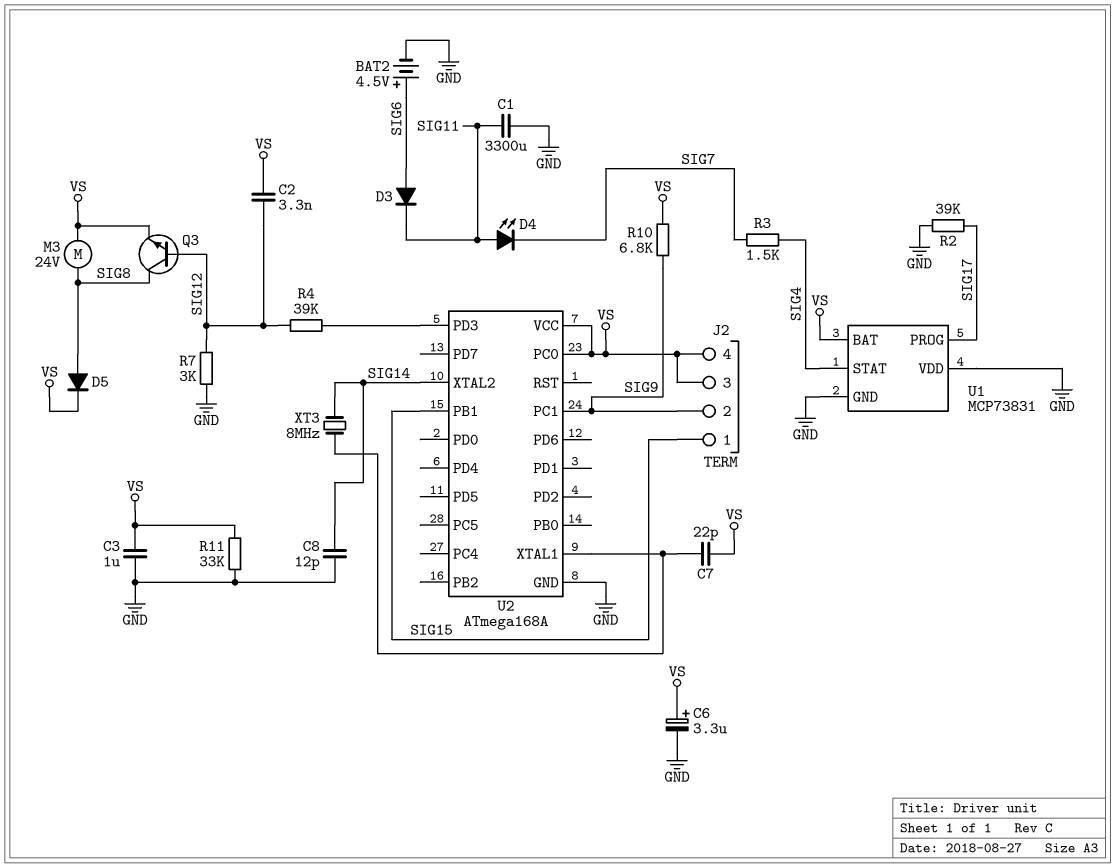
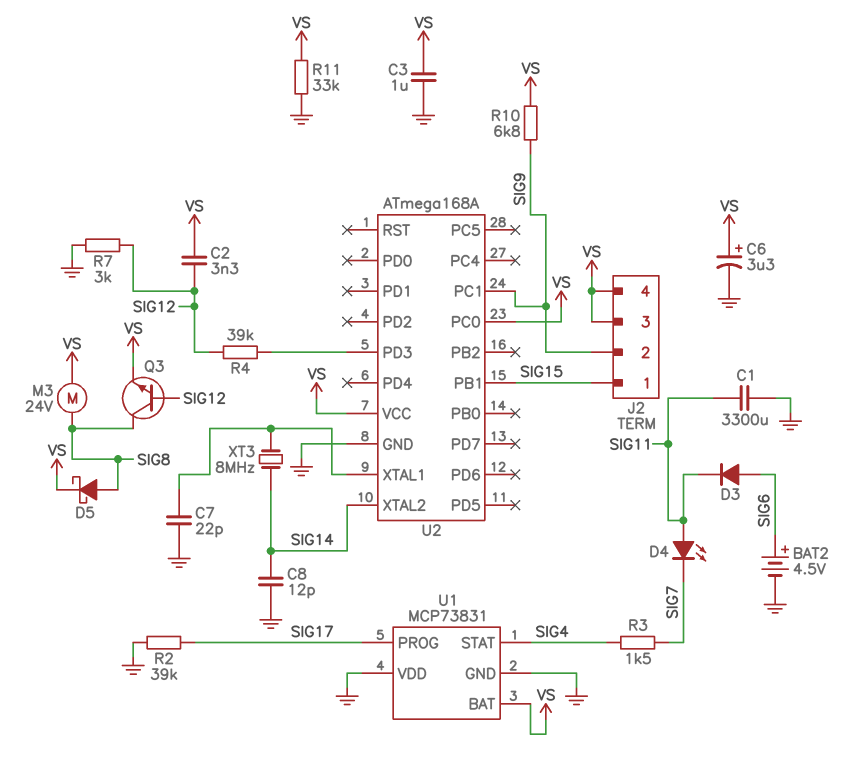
C7: 22pF (U2/XTAL1, VS) -> 22pF (GND, U2/XTAL1)
D5: diode (A SIG8, K VS) -> schottky (A SIG8, K VS)

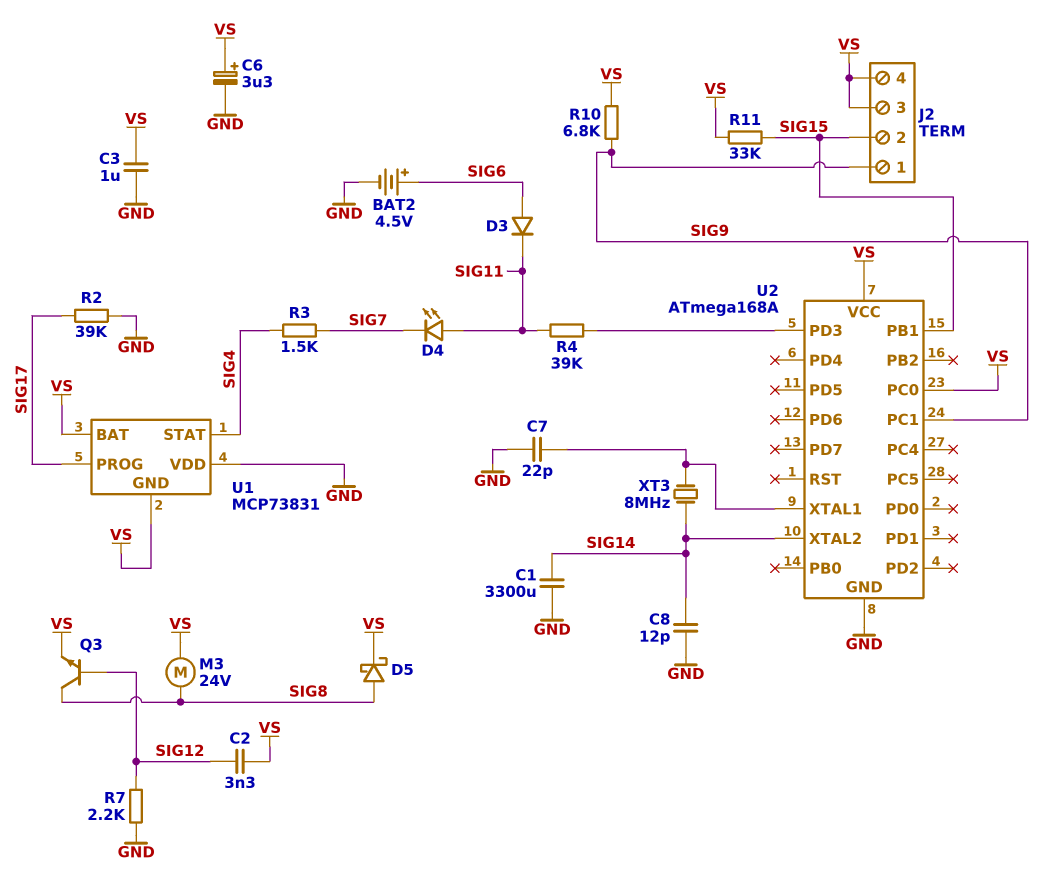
C1: 3300uF (GND, SIG11) -> 3300uF (GND, SIG14)
J2 pin 1: SIG15 -> SIG9
J2 pin 2: SIG9 -> SIG15
R4: 39k (SIG12, U2/PD3) -> 39k (SIG11, U2/PD3)
R7: 3k (GND, SIG12) -> 2.2k (GND, SIG12)
R11: 33k (GND, VS) -> 33k (SIG15, VS)
U1 pin GND: GND -> VS

